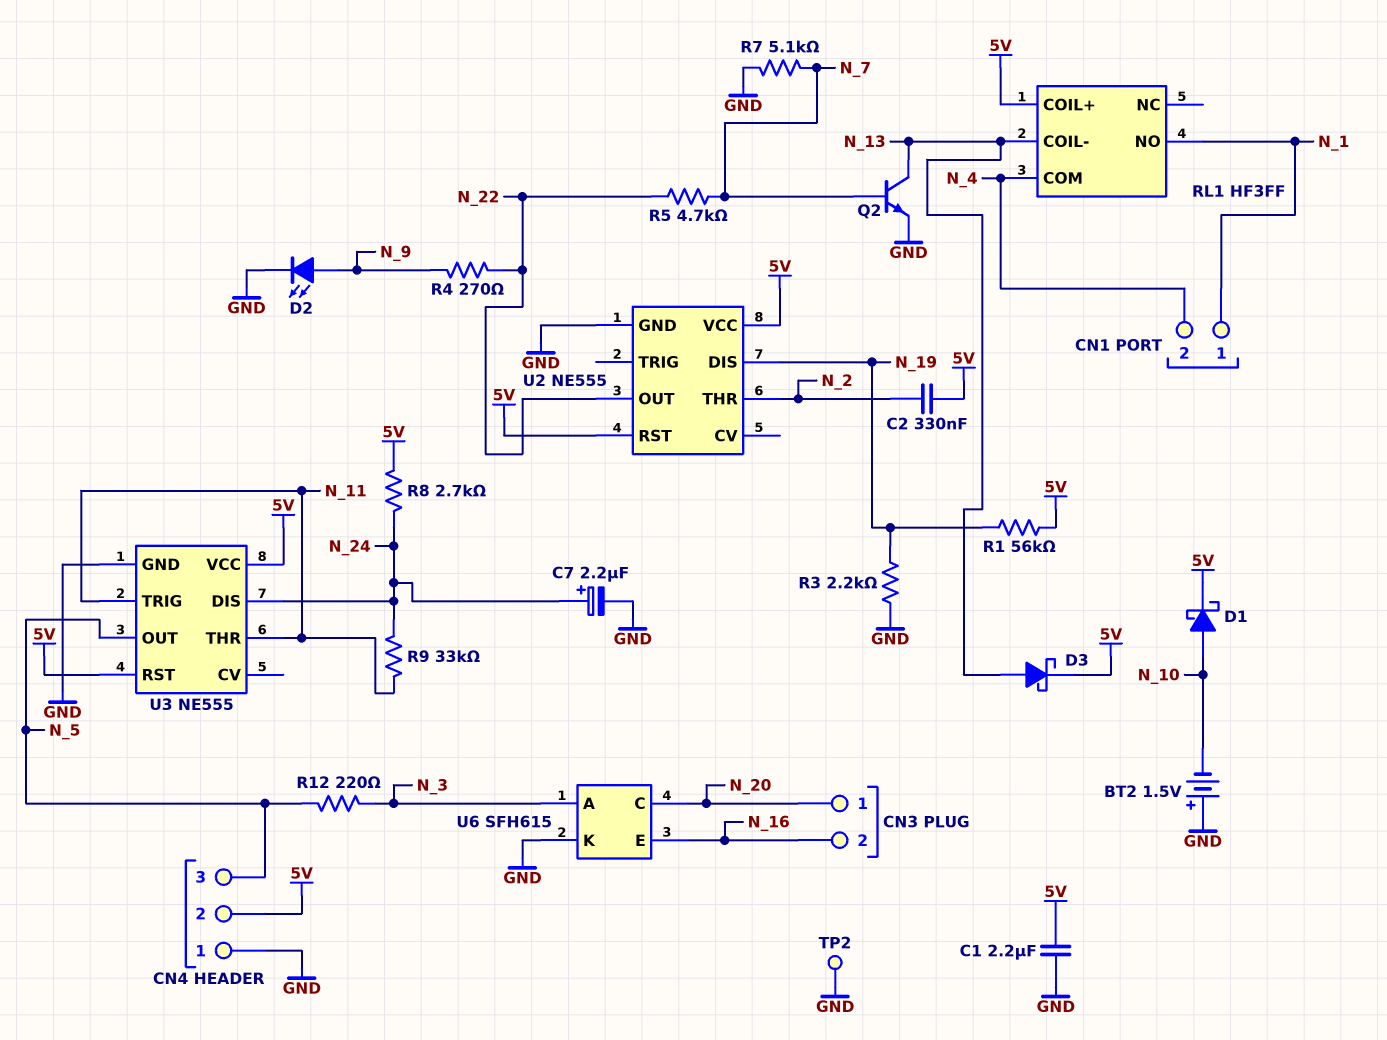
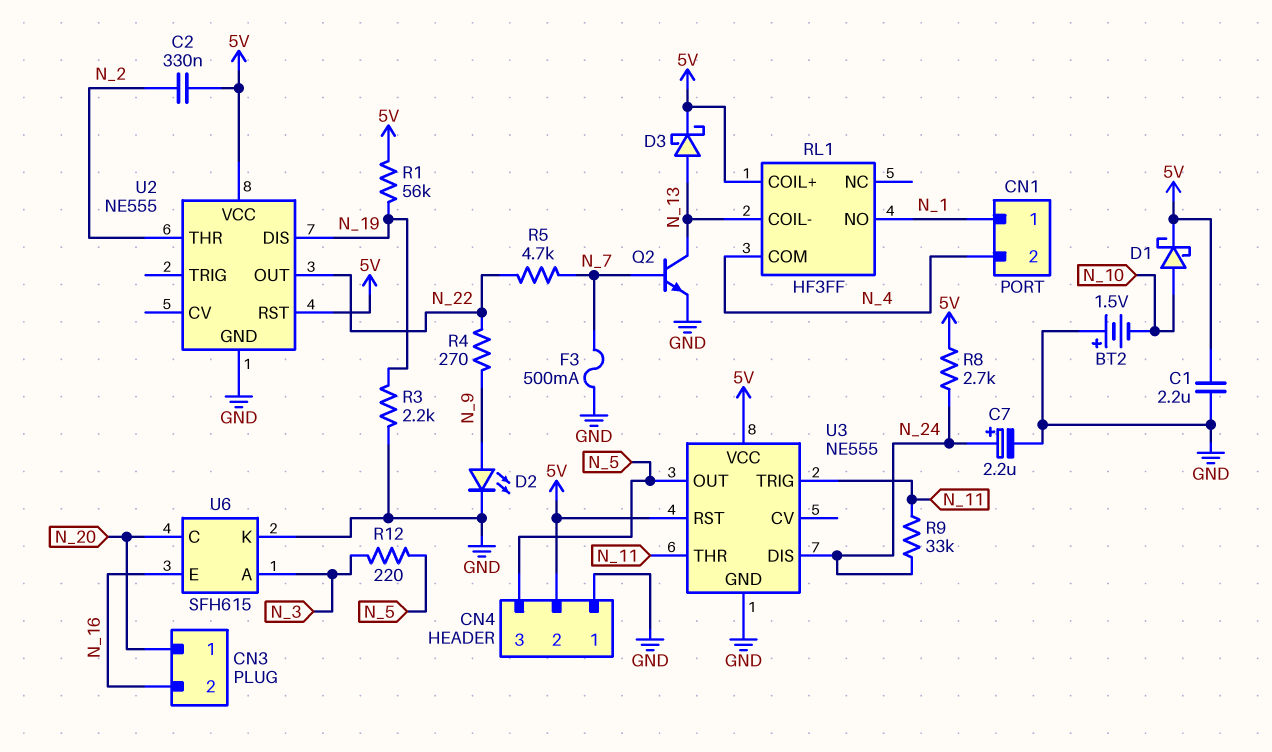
F3: none -> 500mA (GND, N_7)
R7: 5.1k (GND, N_7) -> none
TP2: test point (GND) -> none

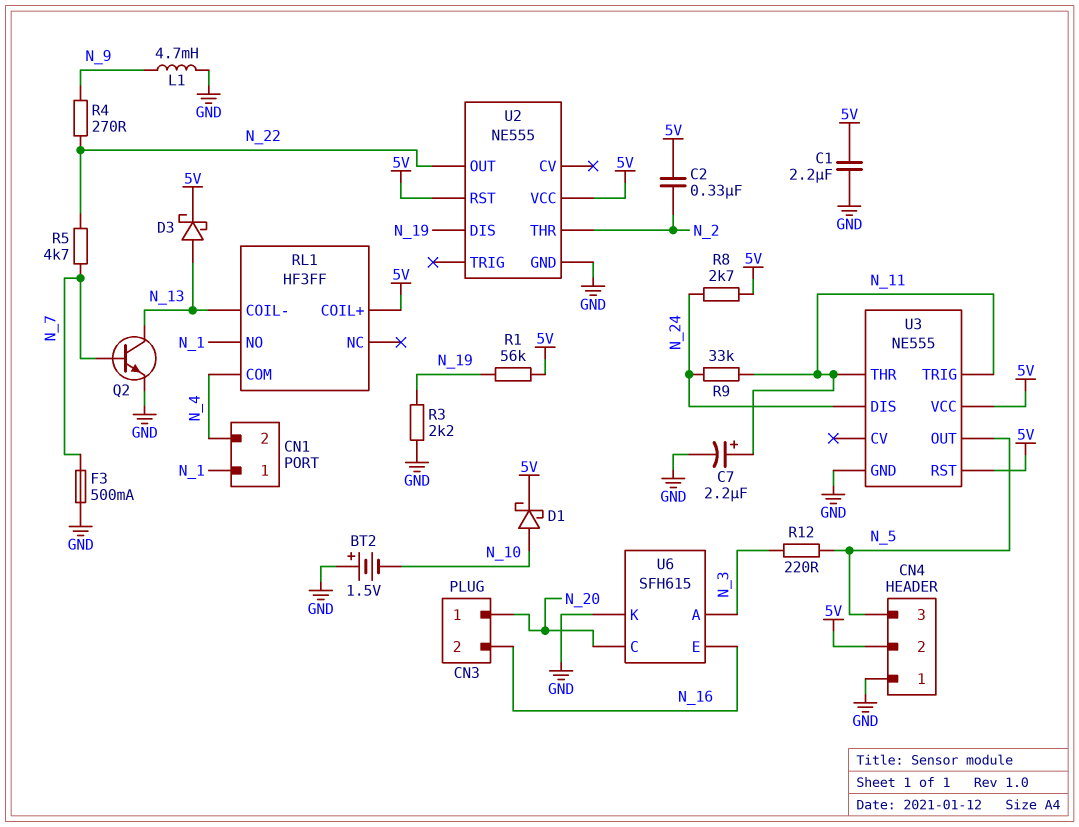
C7: 2.2uF (plus N_24, minus GND) -> 2.2uF (plus N_11, minus GND)
D2: LED (A N_9, K GND) -> none
L1: none -> 4.7mH (GND, N_9)

